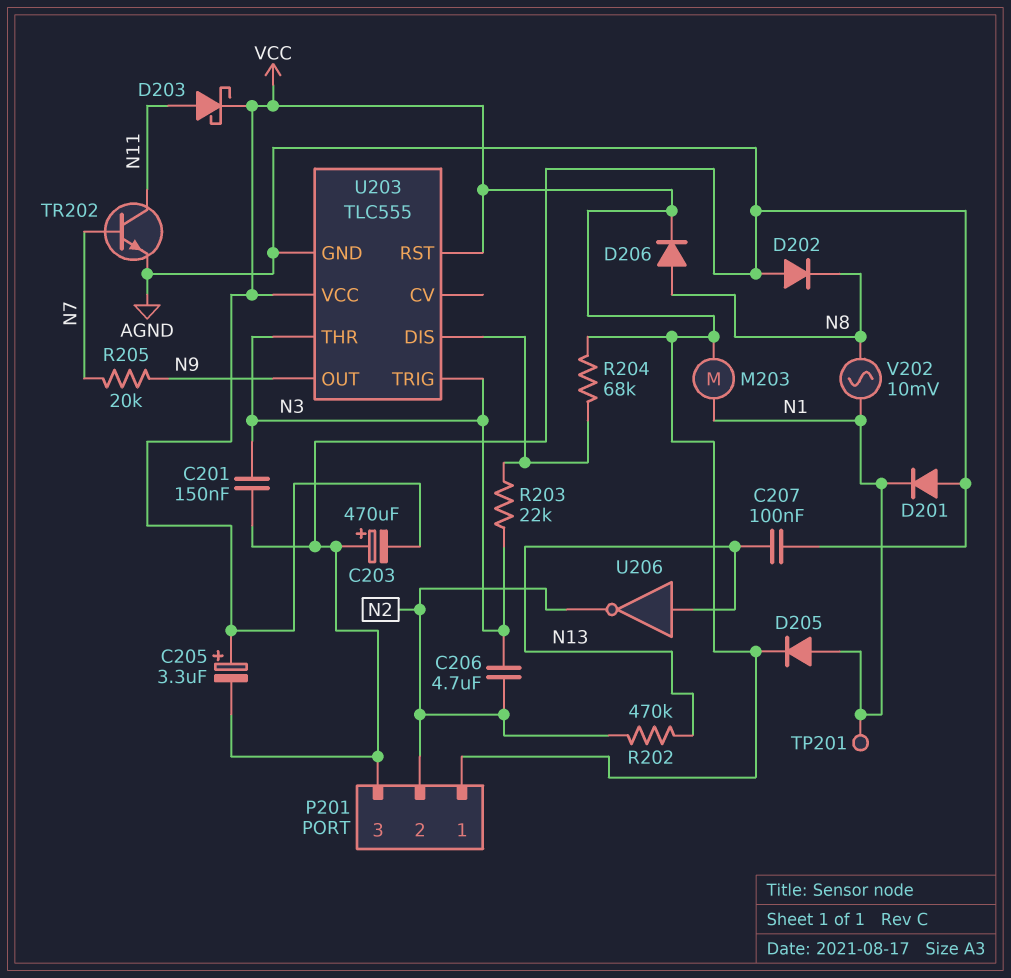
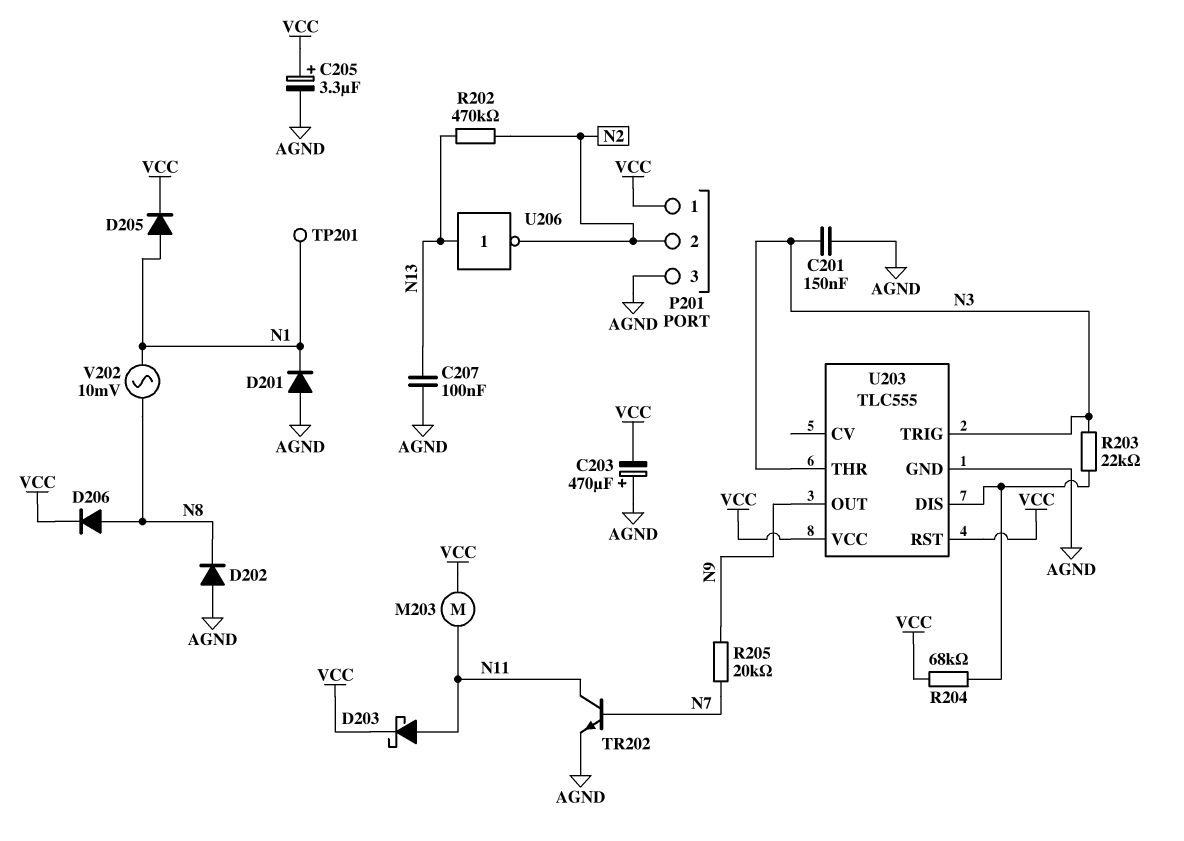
C206: 4.7uF (N2, N3) -> none
M203: motor (N1, VCC) -> motor (N11, VCC)

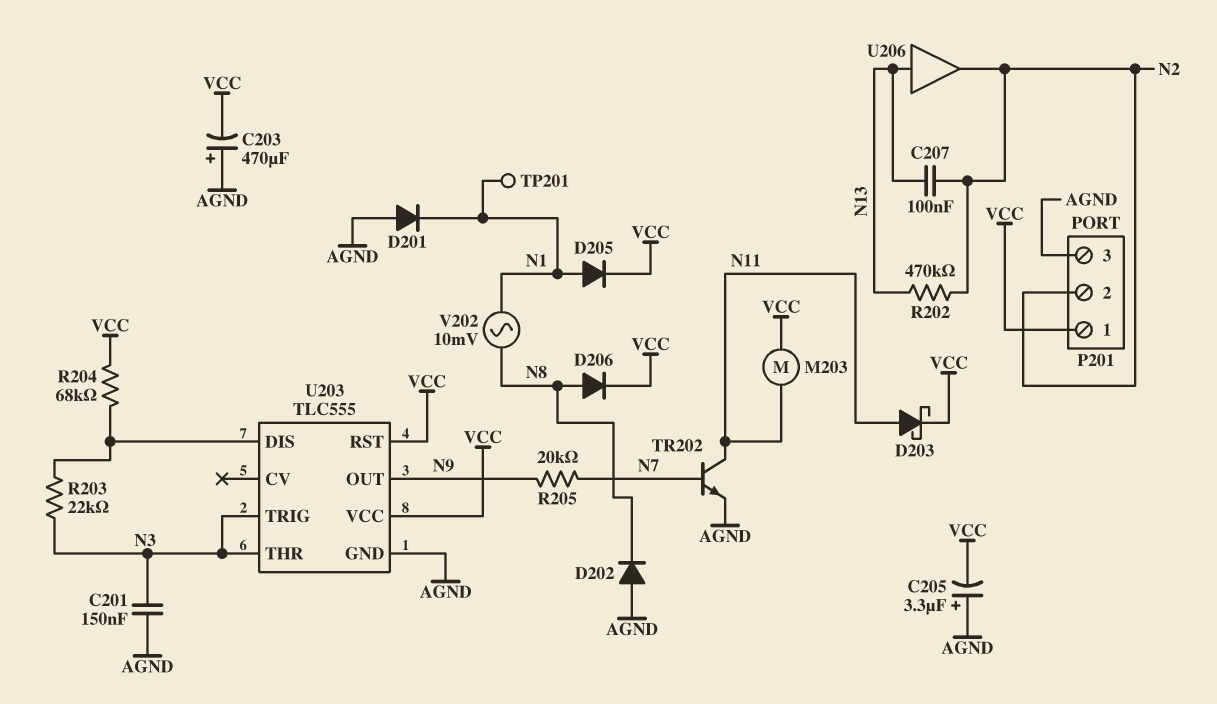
C205: 3.3uF (plus VCC, minus AGND) -> 3.3uF (plus AGND, minus VCC)
C207: 100nF (AGND, N13) -> 100nF (N2, N13)
U206: NOT (in N13, out N2) -> buffer (in N13, out N2)

